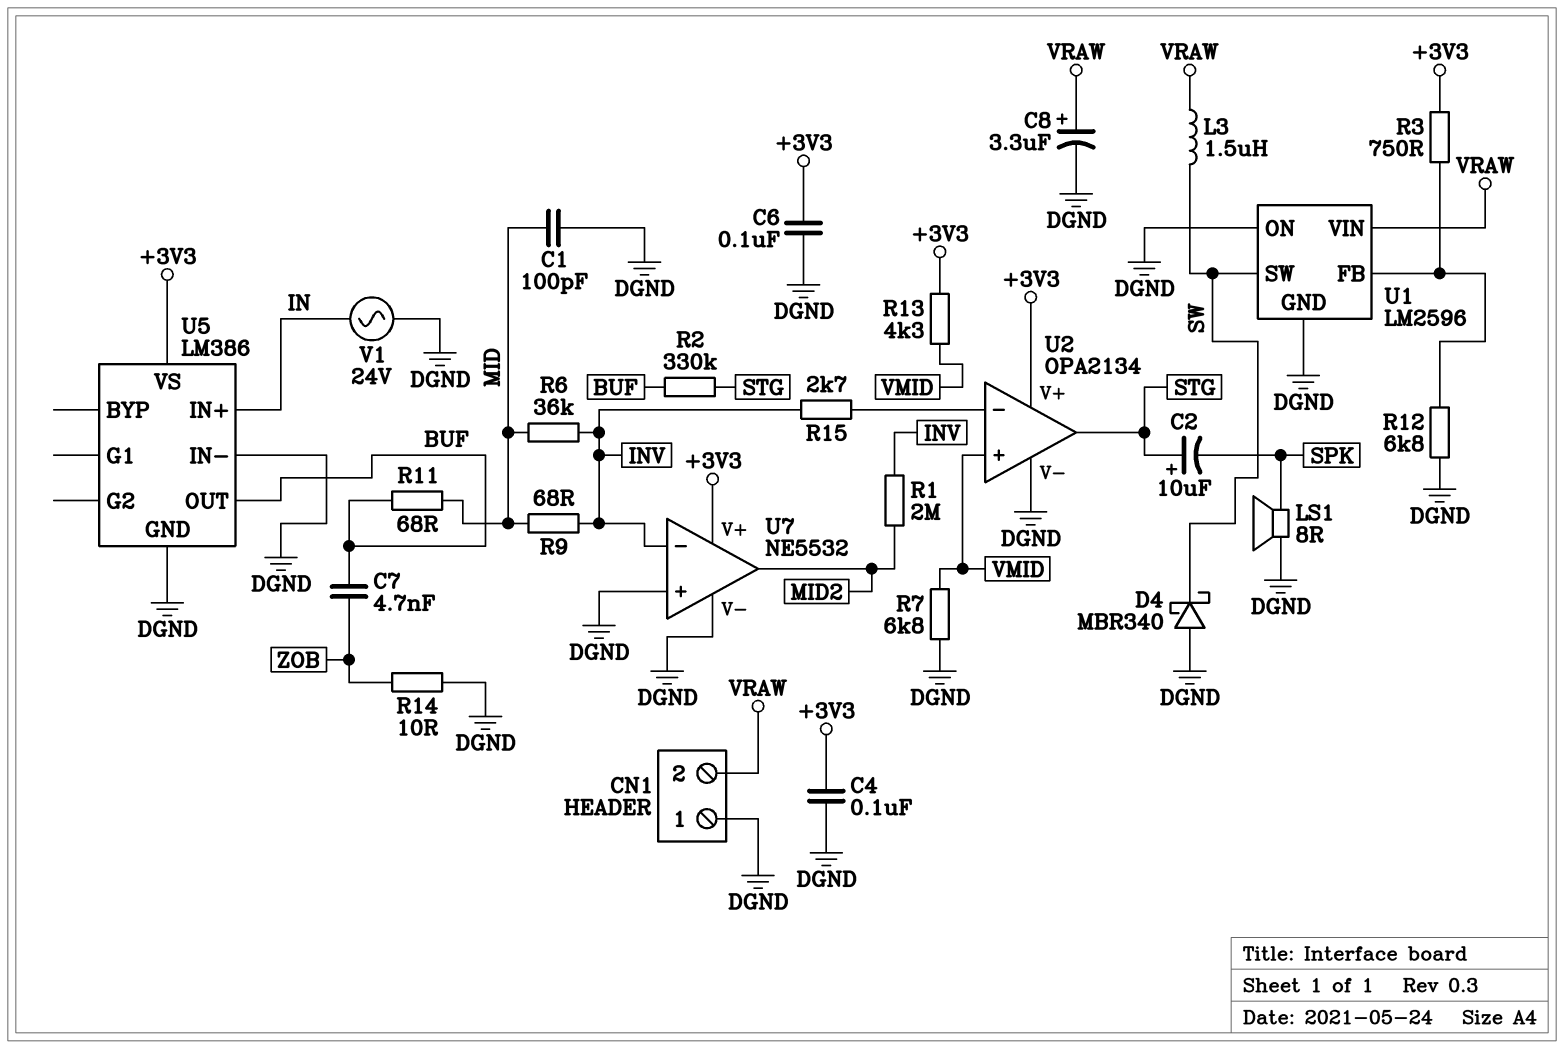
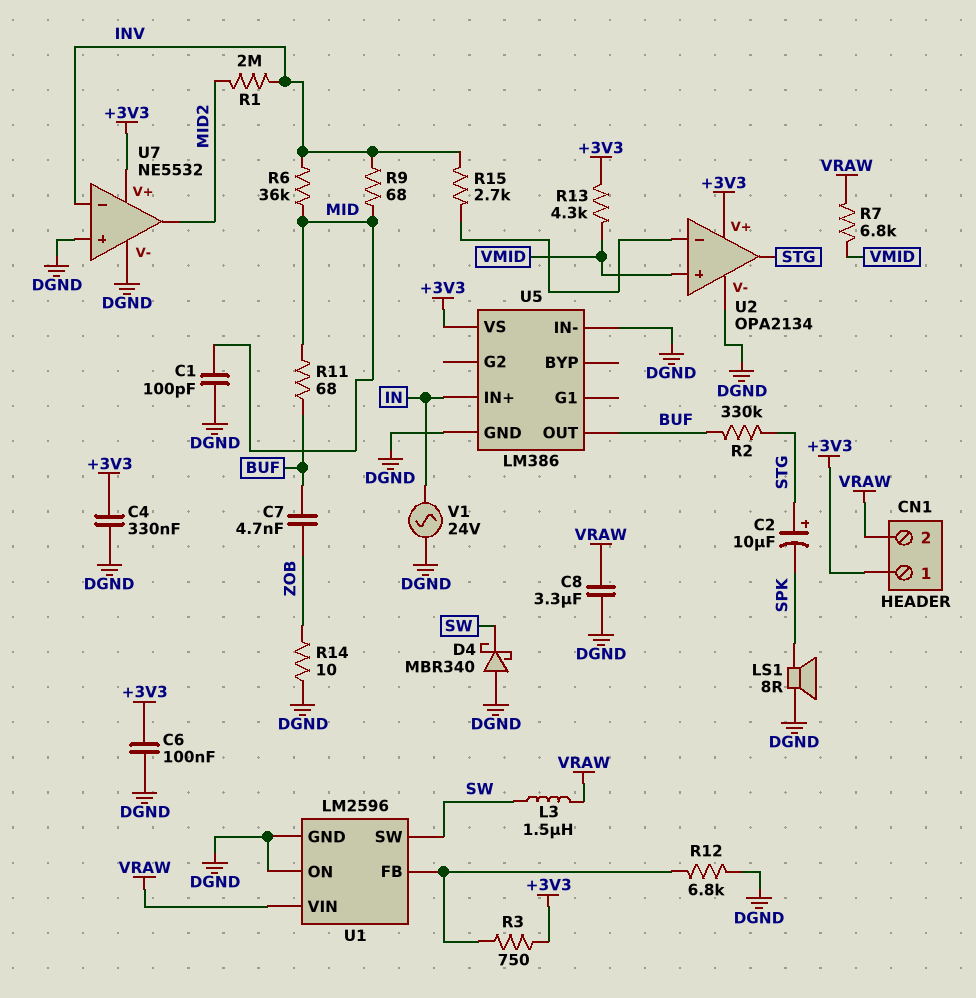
C4: 100nF (+3V3, DGND) -> 330nF (+3V3, DGND)
C8: 3.3uF (plus VRAW, minus DGND) -> 3.3uF (DGND, VRAW)
CN1 pin 1: DGND -> +3V3
R7: 6.8k (DGND, VMID) -> 6.8k (VMID, VRAW)

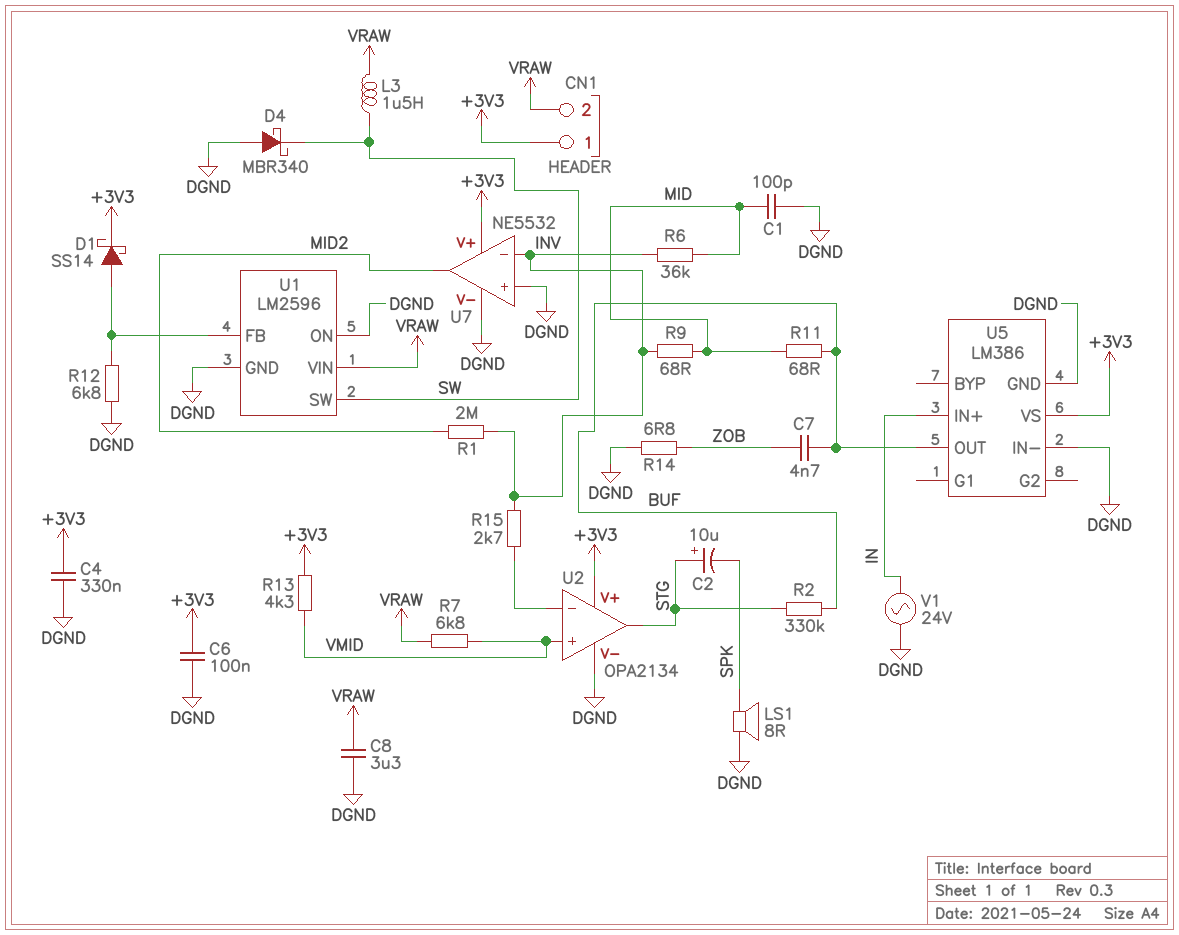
D1: none -> schottky SS14 (A U1/FB, K +3V3)
R3: 750 (+3V3, U1/FB) -> none
R14: 10 (DGND, ZOB) -> 6.8 (DGND, ZOB)

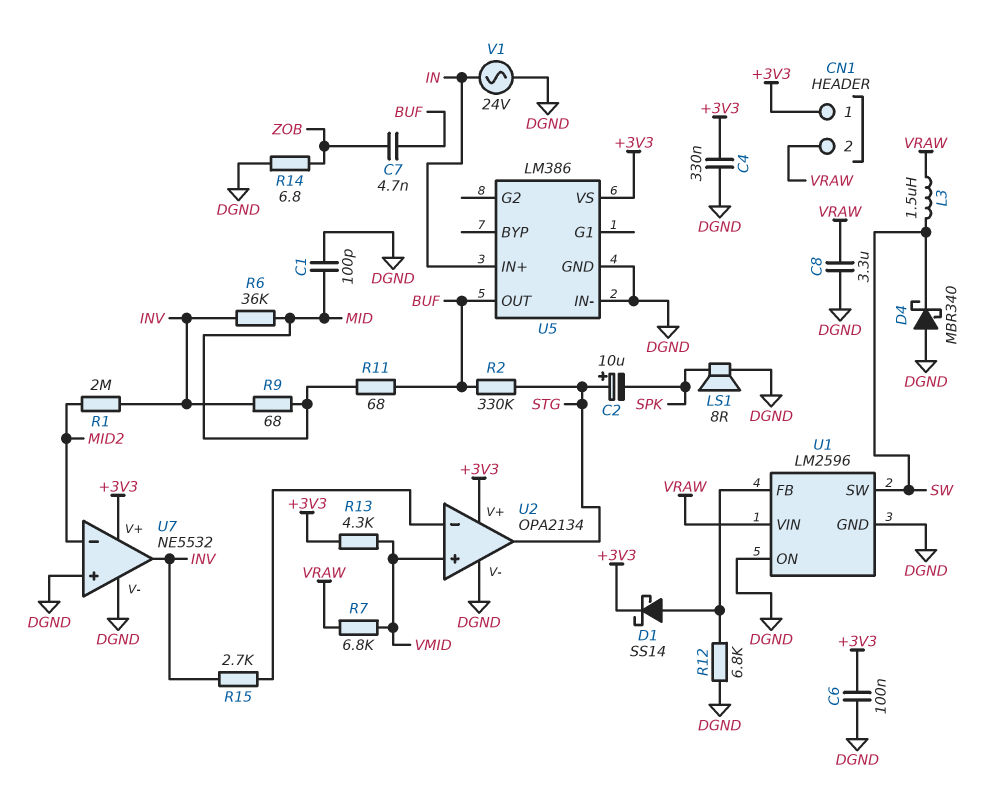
U7 pin in-: INV -> MID2
U7 pin out: MID2 -> INV

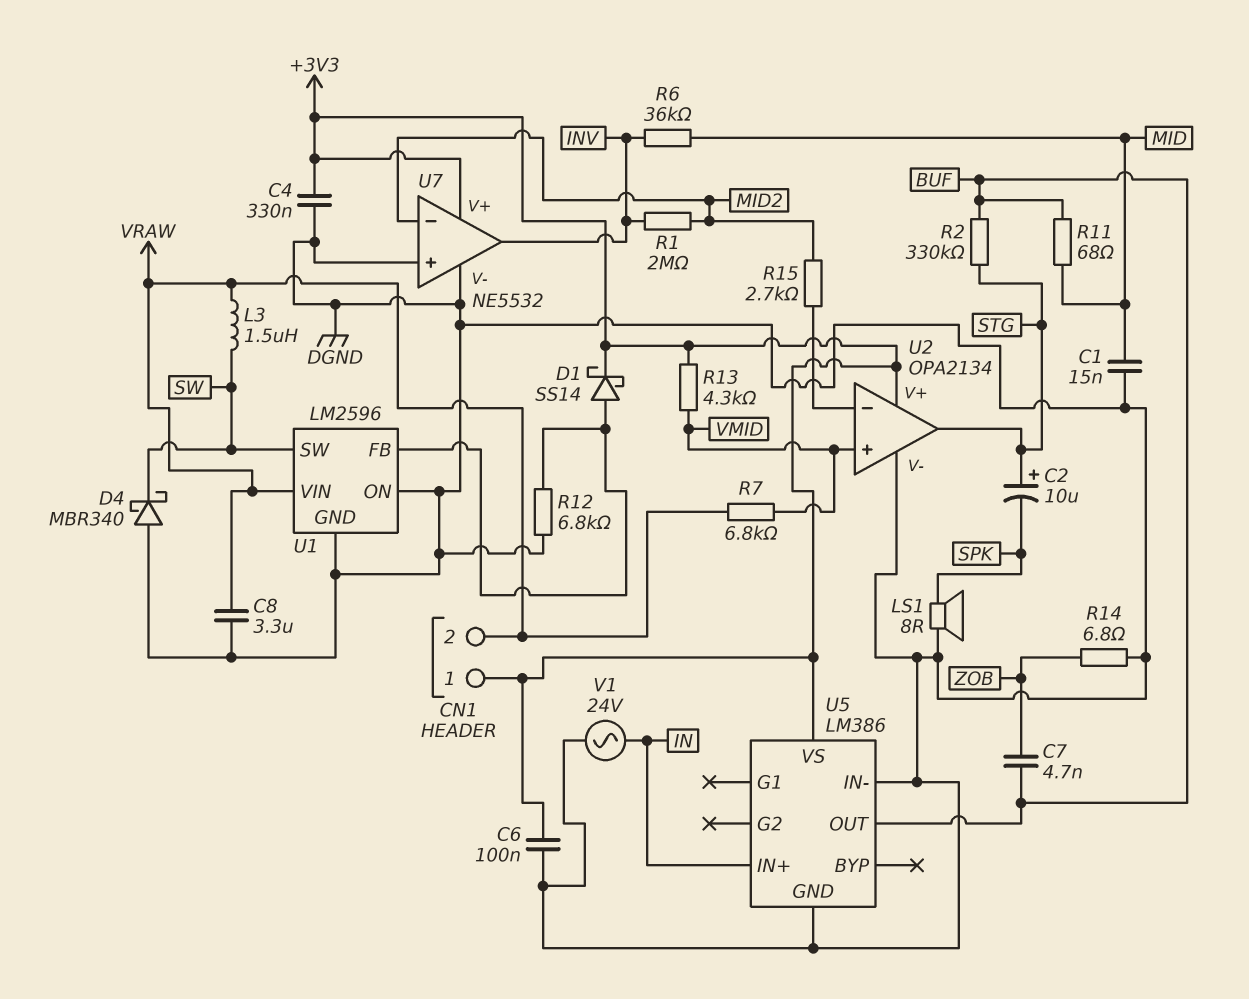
C1: 100pF (DGND, MID) -> 15nF (DGND, MID)
R9: 68 (INV, MID) -> none
R15: 2.7k (INV, U2/in-) -> 2.7k (MID2, U2/in-)

